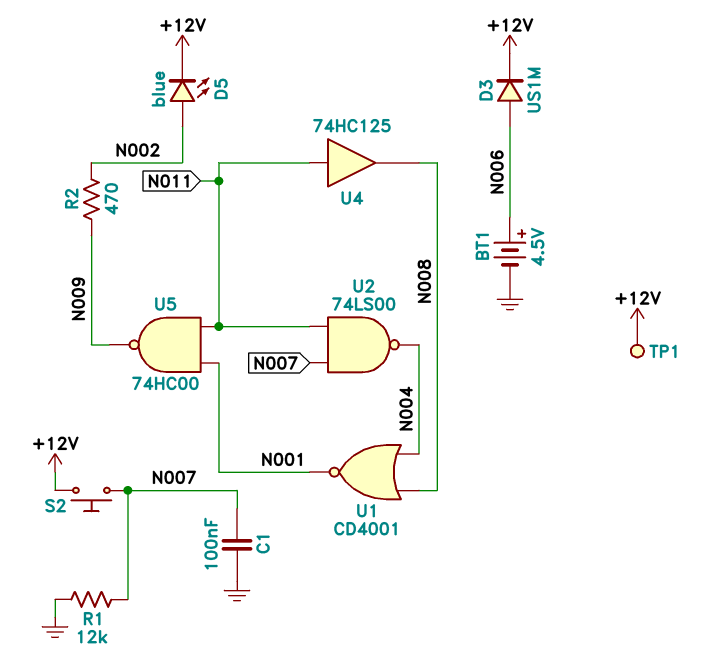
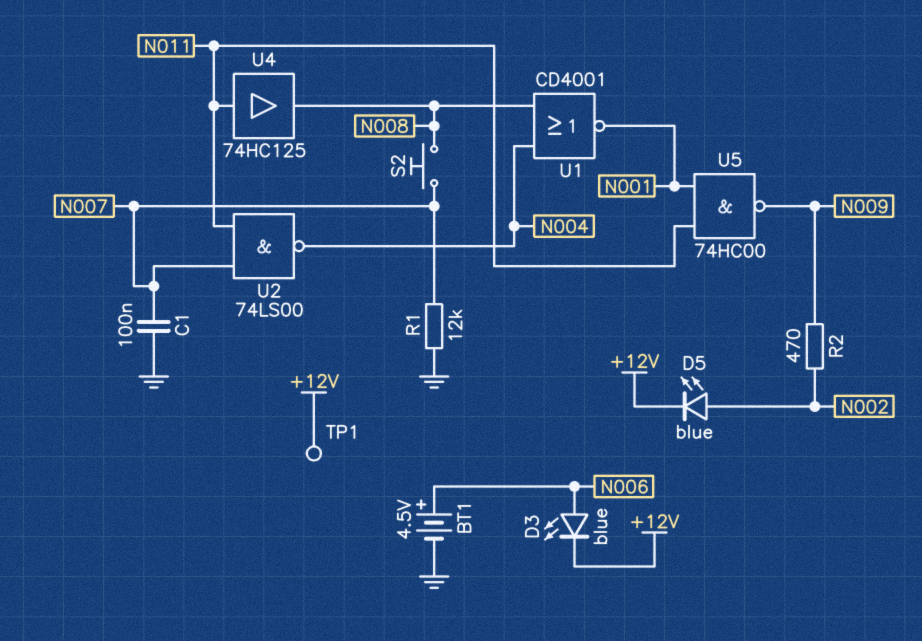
D3: diode US1M (A N006, K +12V) -> LED blue (A N006, K +12V)
S2: button (+12V, N007) -> button (N007, N008)

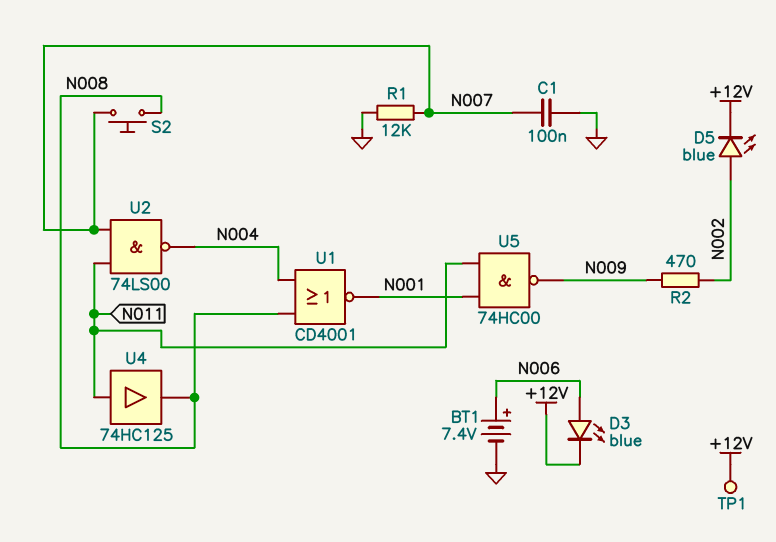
BT1: 4.5V (plus N006, minus GND) -> 7.4V (plus N006, minus GND)

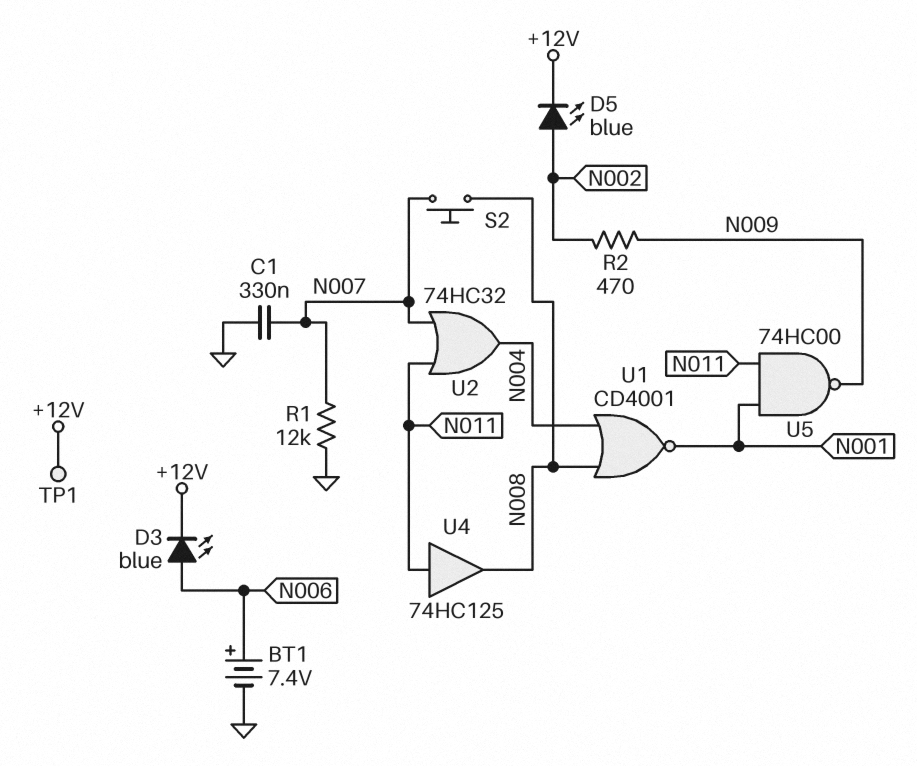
C1: 100nF (GND, N007) -> 330nF (GND, N007)
U2: NAND 74LS00 (in N007, in N011, out N004) -> OR 74HC32 (in N007, in N011, out N004)

